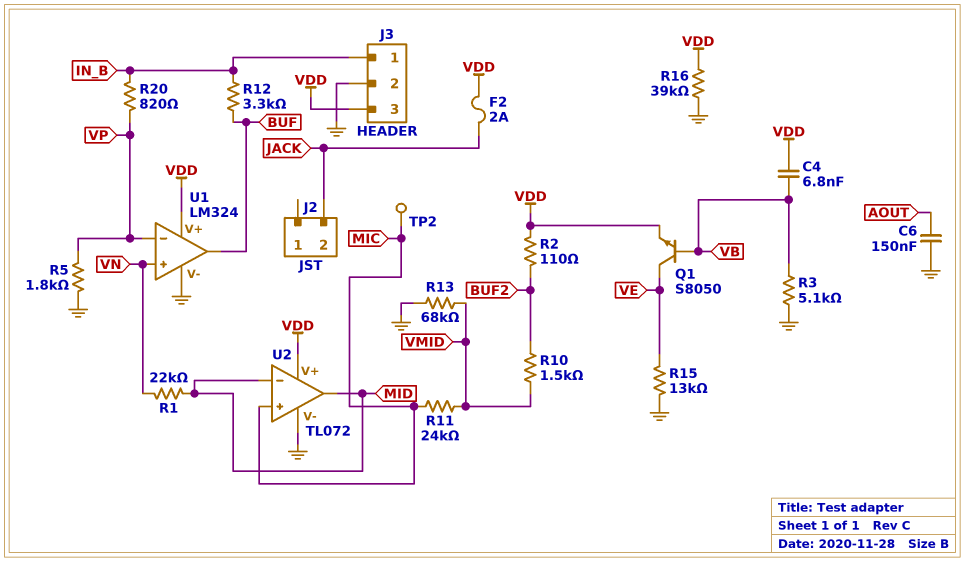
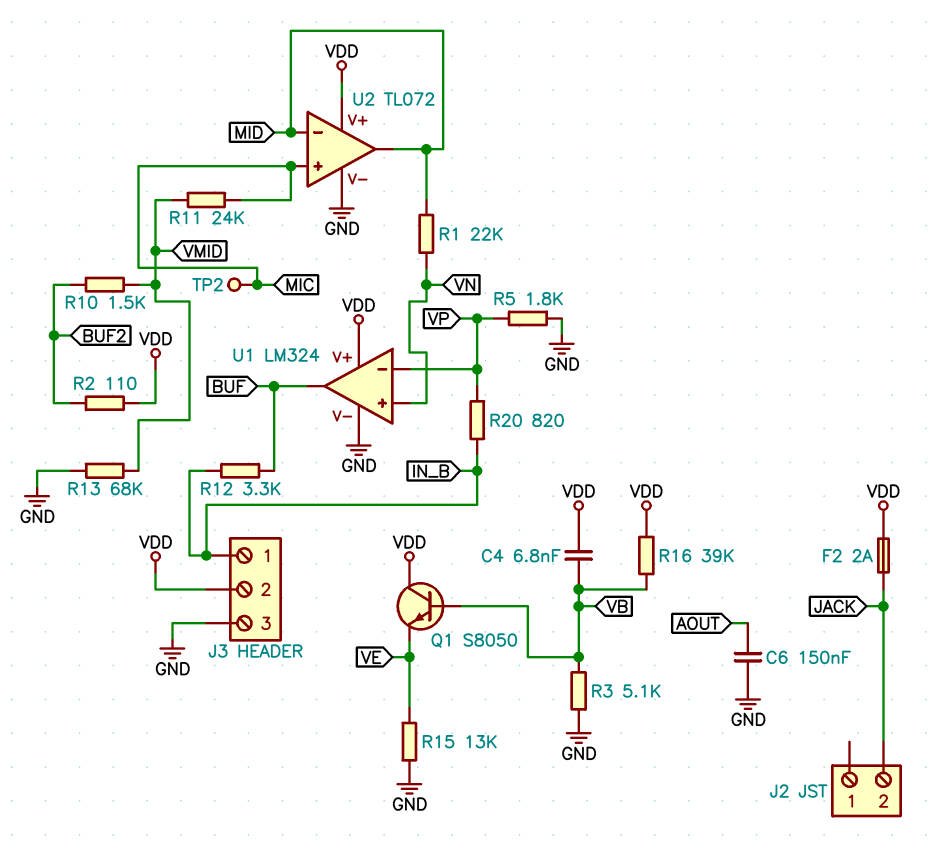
J3 pin 2: GND -> VDD
J3 pin 3: VDD -> GND
Q1: NPN S8050 (B VB, C VE, E VDD) -> NPN S8050 (B VB, C VDD, E VE)
R16: 39k (GND, VDD) -> 39k (VB, VDD)

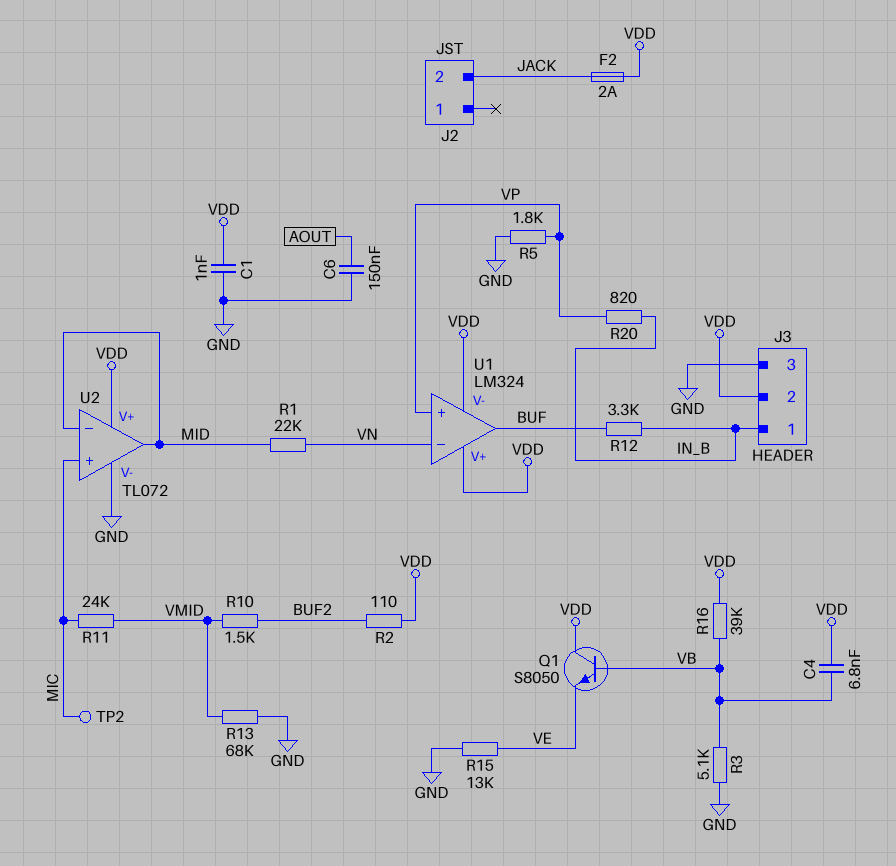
C1: none -> 1nF (GND, VDD)
U1 pin V-: GND -> VDD
U1 pin in+: VN -> VP
U1 pin in-: VP -> VN

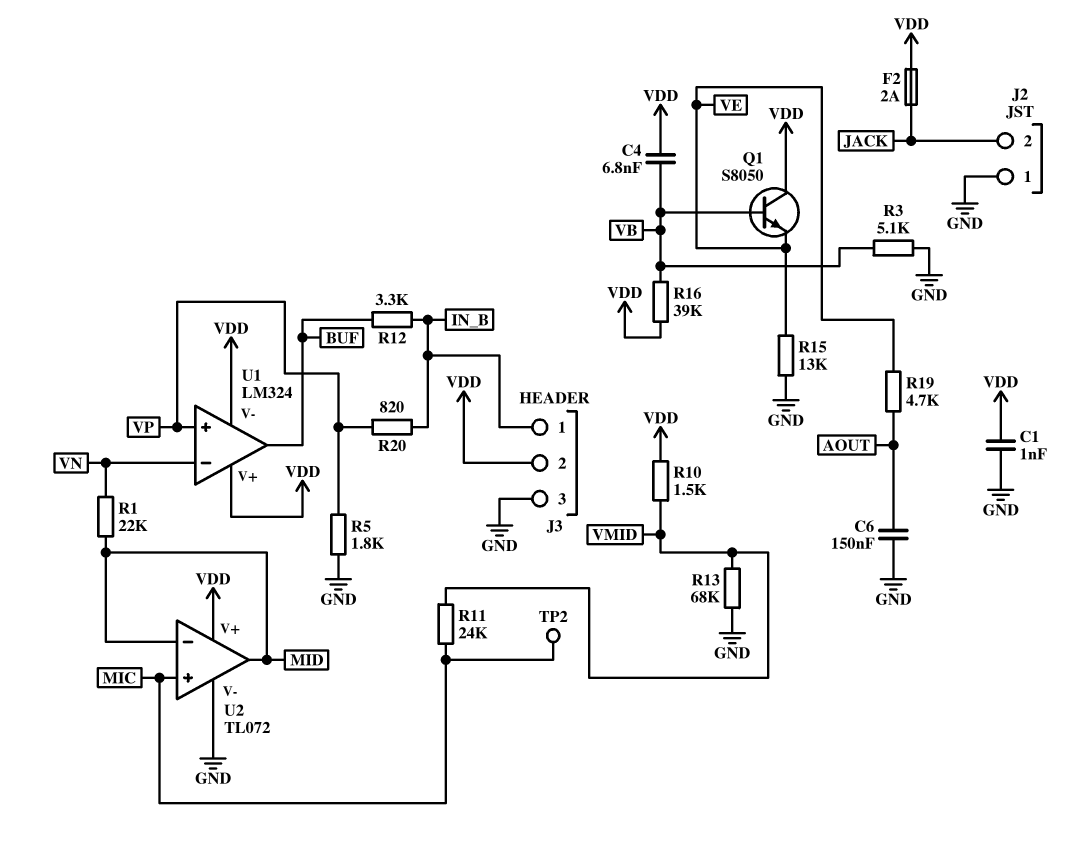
J2 pin 1: none -> GND
R2: 110 (BUF2, VDD) -> none
R10: 1.5k (BUF2, VMID) -> 1.5k (VDD, VMID)
R19: none -> 4.7k (AOUT, VE)

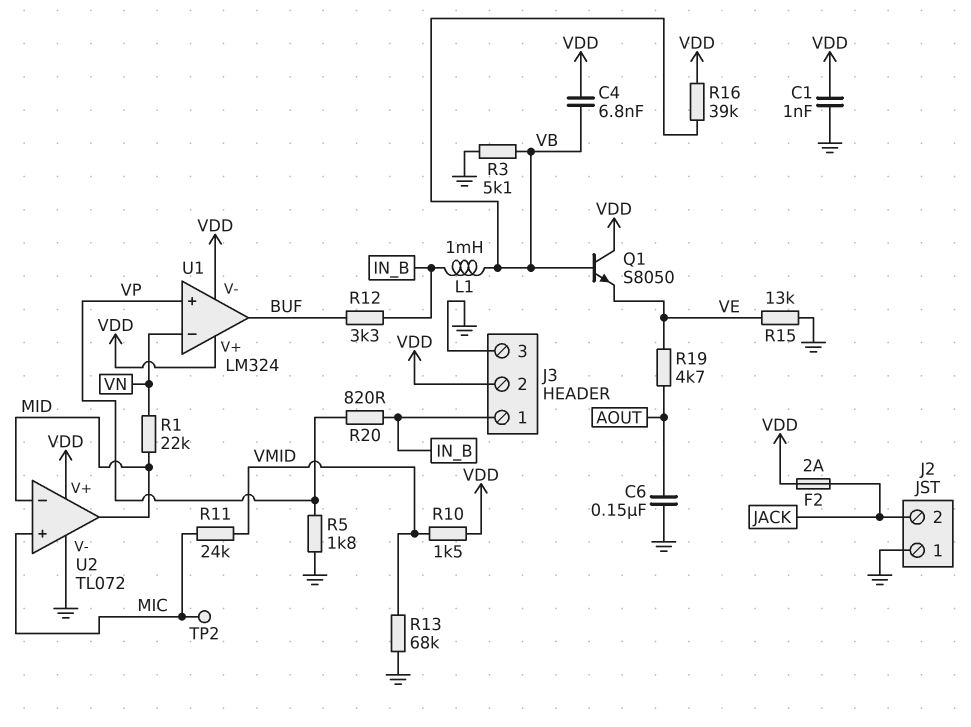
L1: none -> 1mH (IN_B, VB)

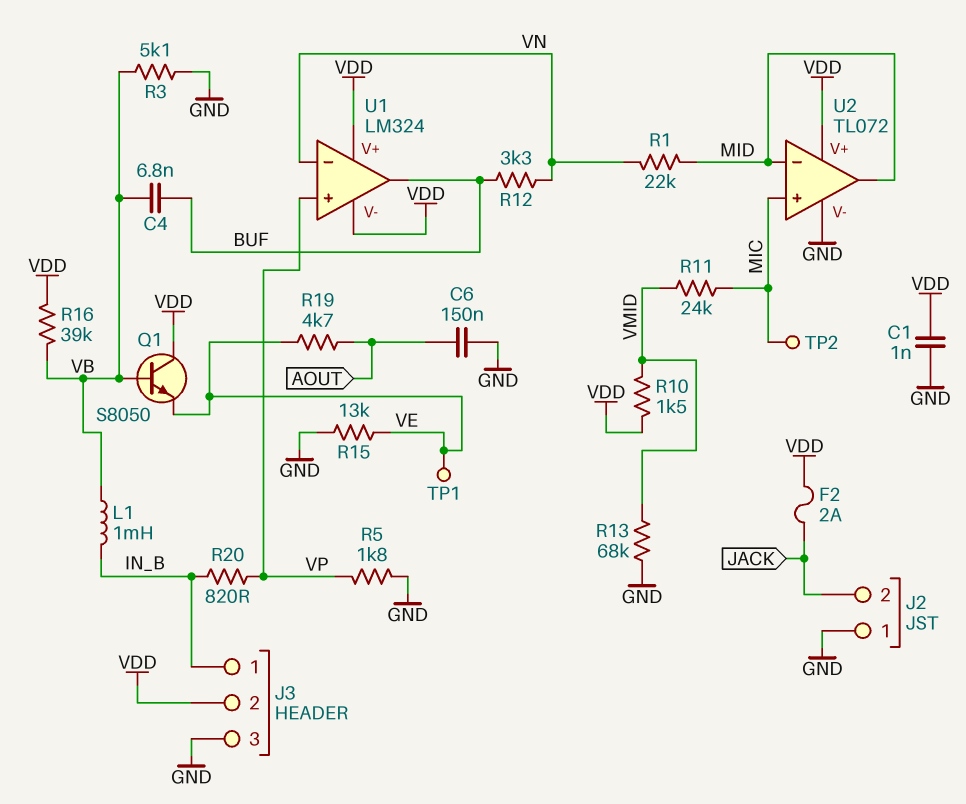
C4: 6.8nF (VB, VDD) -> 6.8nF (BUF, VB)
R12: 3.3k (BUF, IN_B) -> 3.3k (BUF, VN)
TP1: none -> test point (VE)

